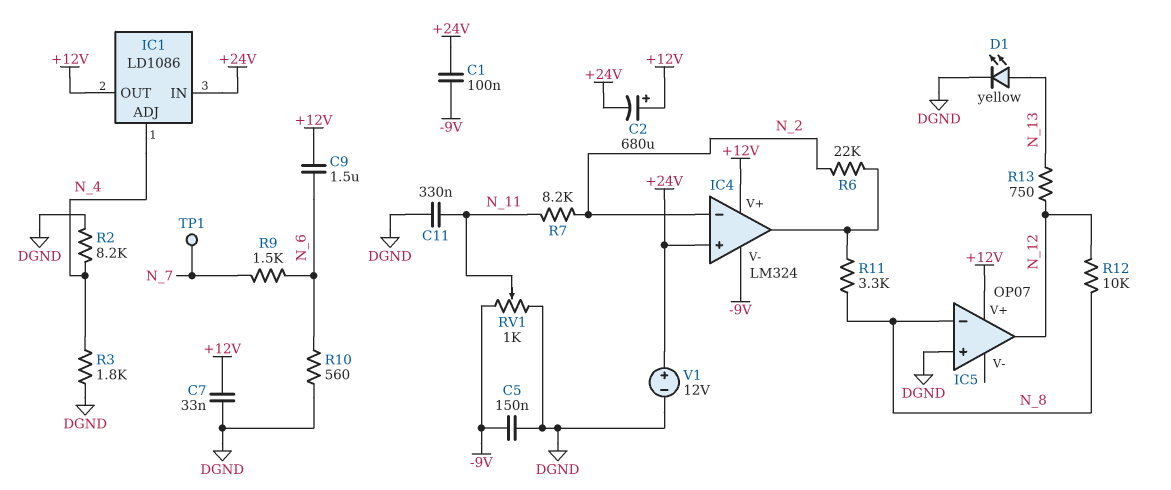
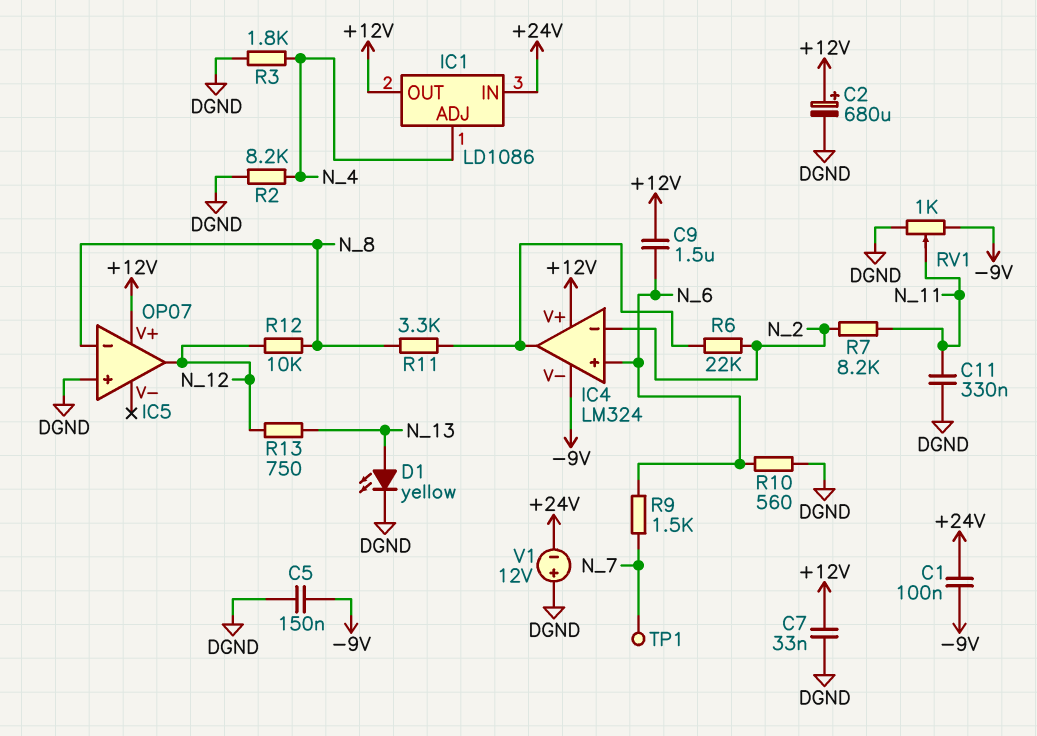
C2: 680uF (plus +12V, minus +24V) -> 680uF (plus +12V, minus DGND)
IC4 pin in+: +24V -> N_6
V1: 12V (plus +24V, minus DGND) -> 12V (plus DGND, minus +24V)

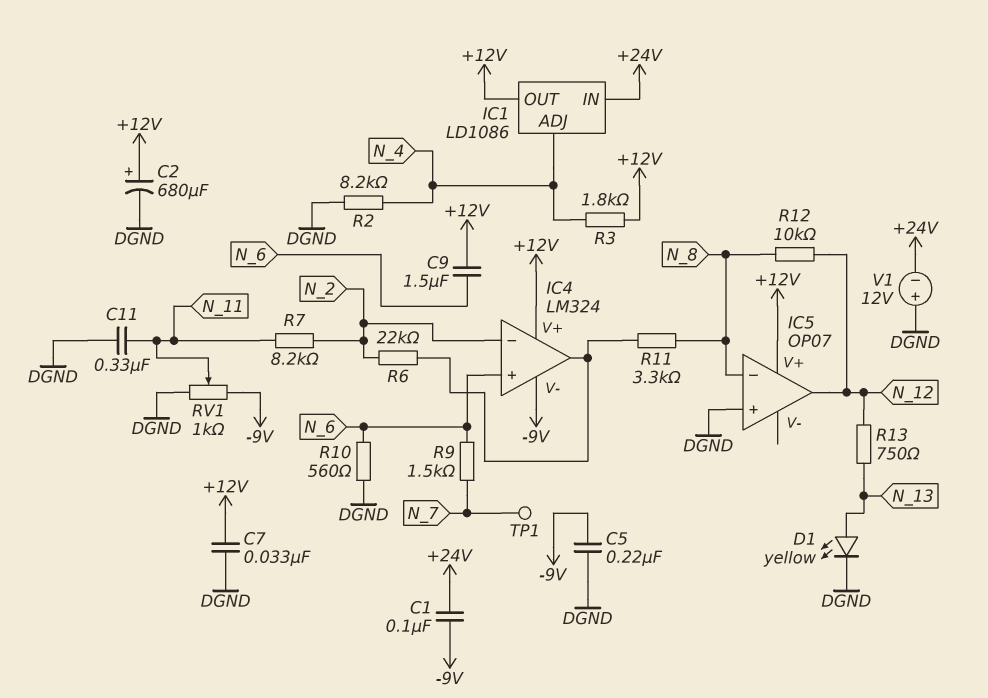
C5: 150nF (-9V, DGND) -> 220nF (-9V, DGND)
R3: 1.8k (DGND, N_4) -> 1.8k (+12V, N_4)

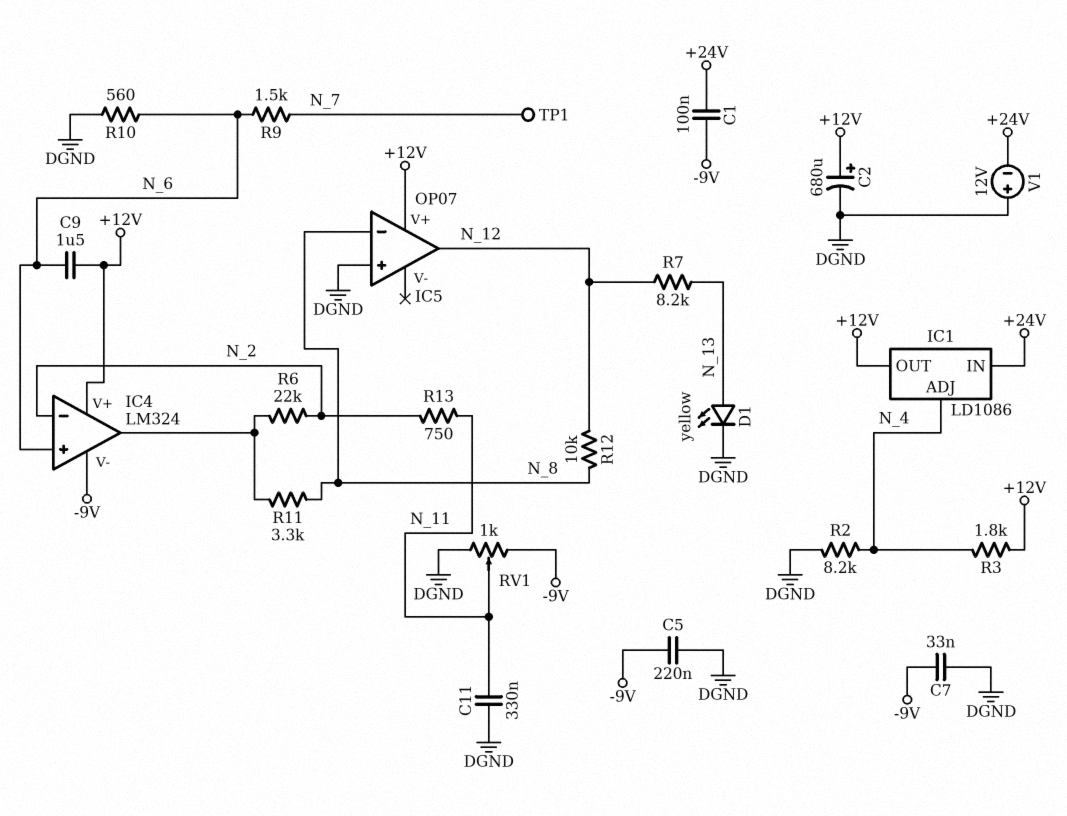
C7: 33nF (+12V, DGND) -> 33nF (-9V, DGND)
R7: 8.2k (N_2, N_11) -> 8.2k (N_12, N_13)
R13: 750 (N_12, N_13) -> 750 (N_2, N_11)

